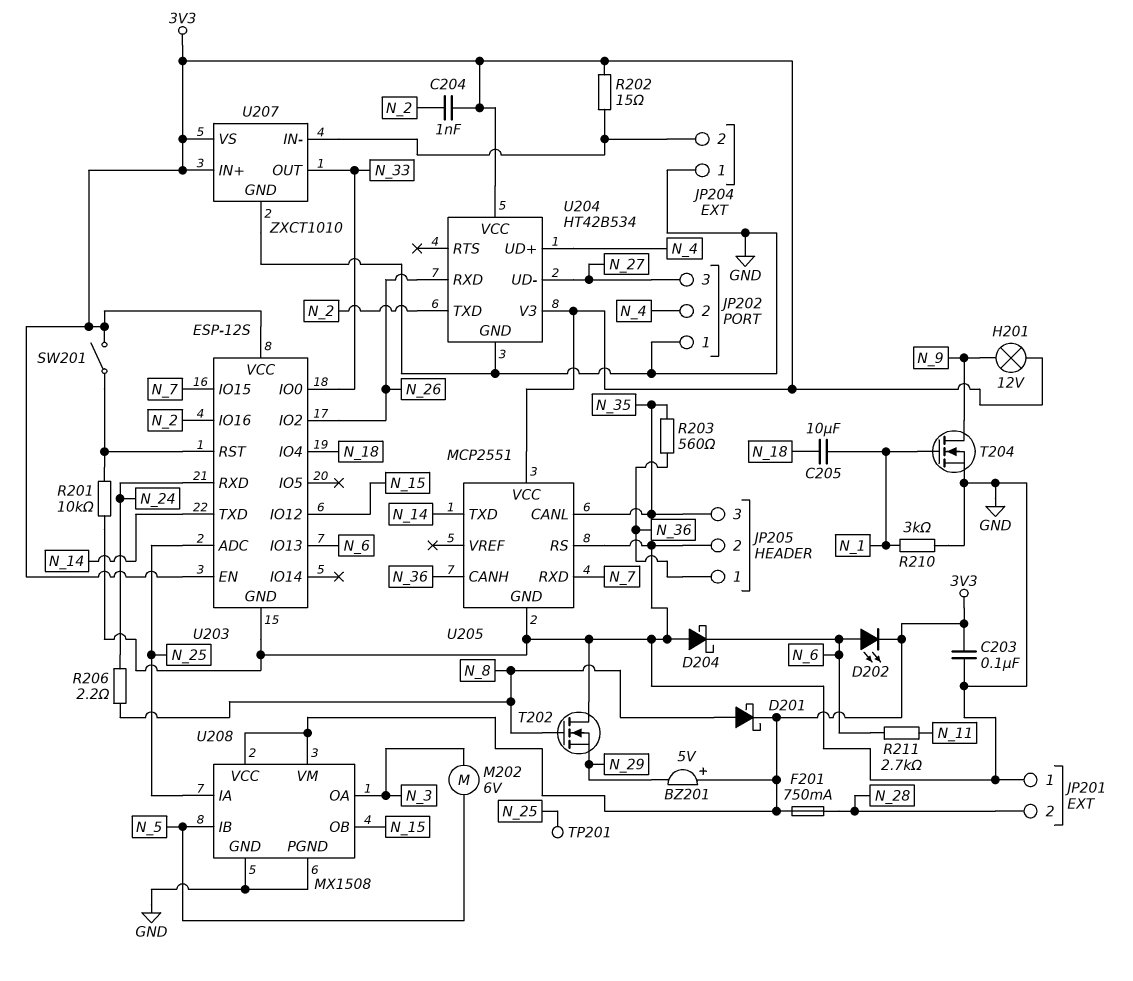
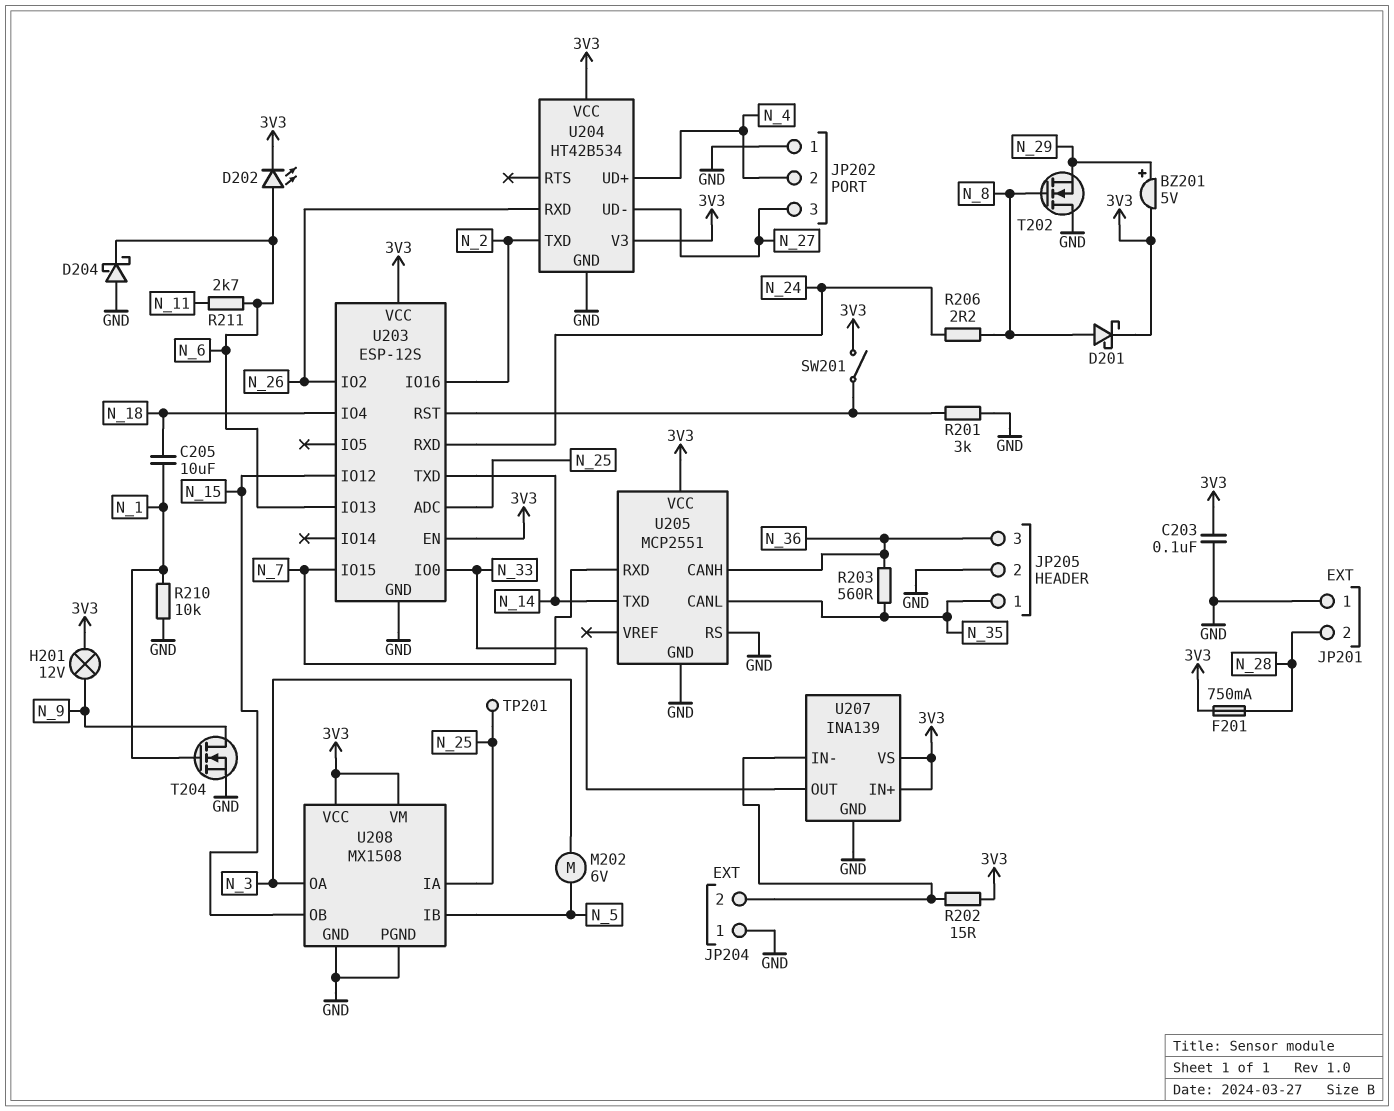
BZ201: buzzer 5V (plus 3V3, minus N_29) -> buzzer 5V (plus N_29, minus 3V3)
C204: 1nF (3V3, N_2) -> none
JP205 pin 1: N_36 -> N_35
JP205 pin 3: N_35 -> N_36
R201: 10k (GND, U203/RST) -> 3k (GND, U203/RST)
R210: 3k (GND, N_1) -> 10k (GND, N_1)
U207: ZXCT1010 -> INA139

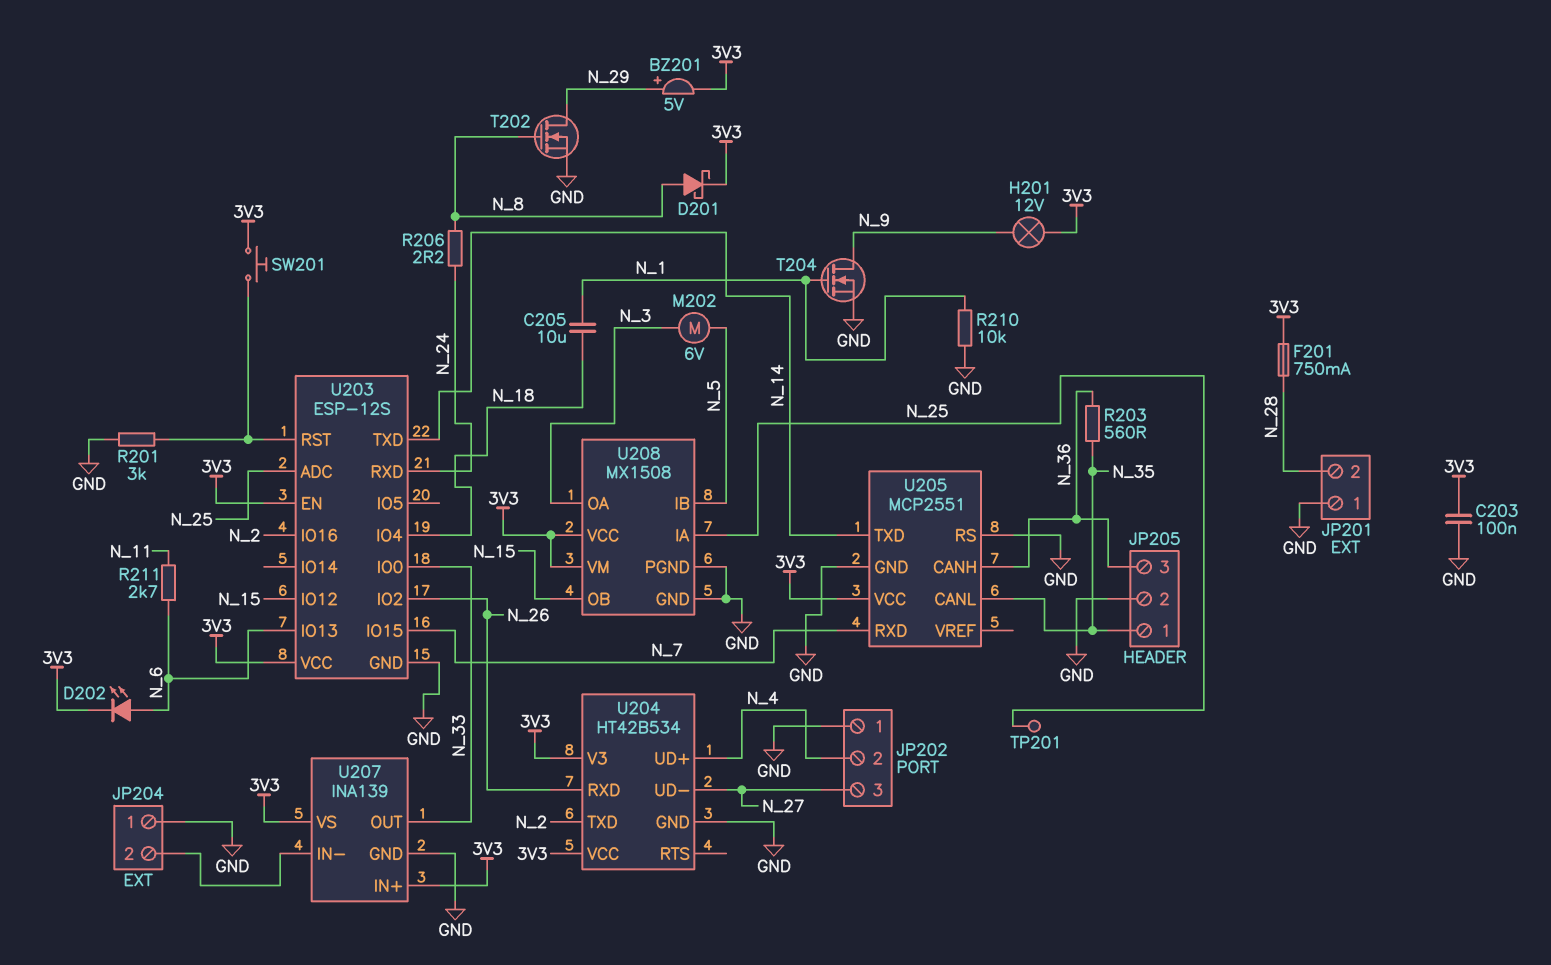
D204: schottky (A GND, K N_6) -> none
R202: 15 (3V3, JP204/2) -> none
SW201: switch (3V3, U203/RST) -> button (3V3, U203/RST)
T202: NMOS (G N_8, D GND, S N_29) -> NMOS (G N_8, D N_29, S GND)

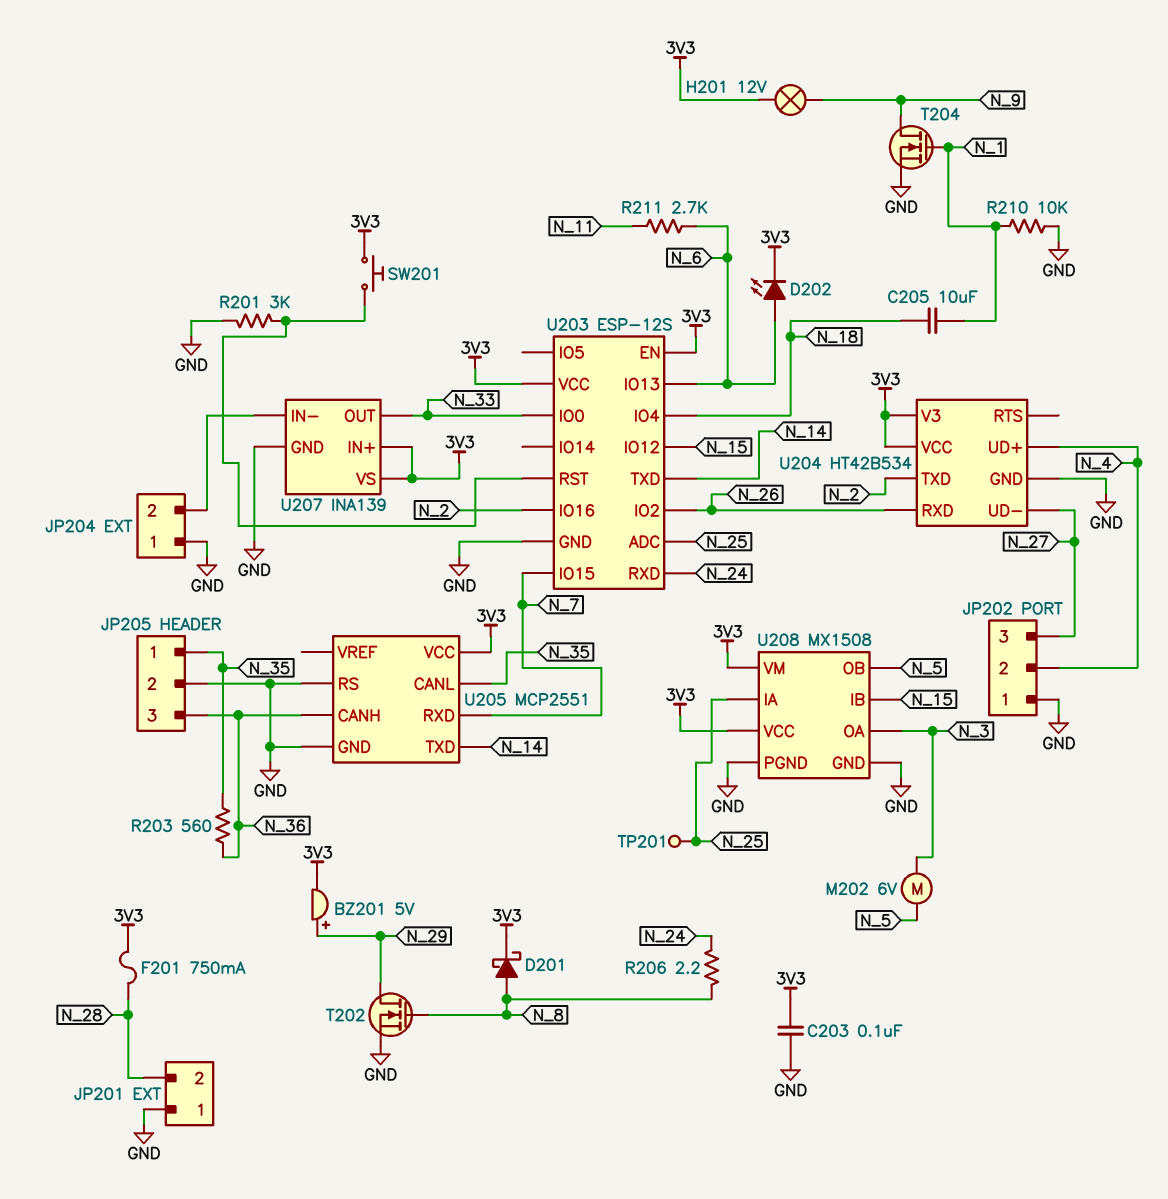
U208 pin IB: N_5 -> N_15
U208 pin OB: N_15 -> N_5

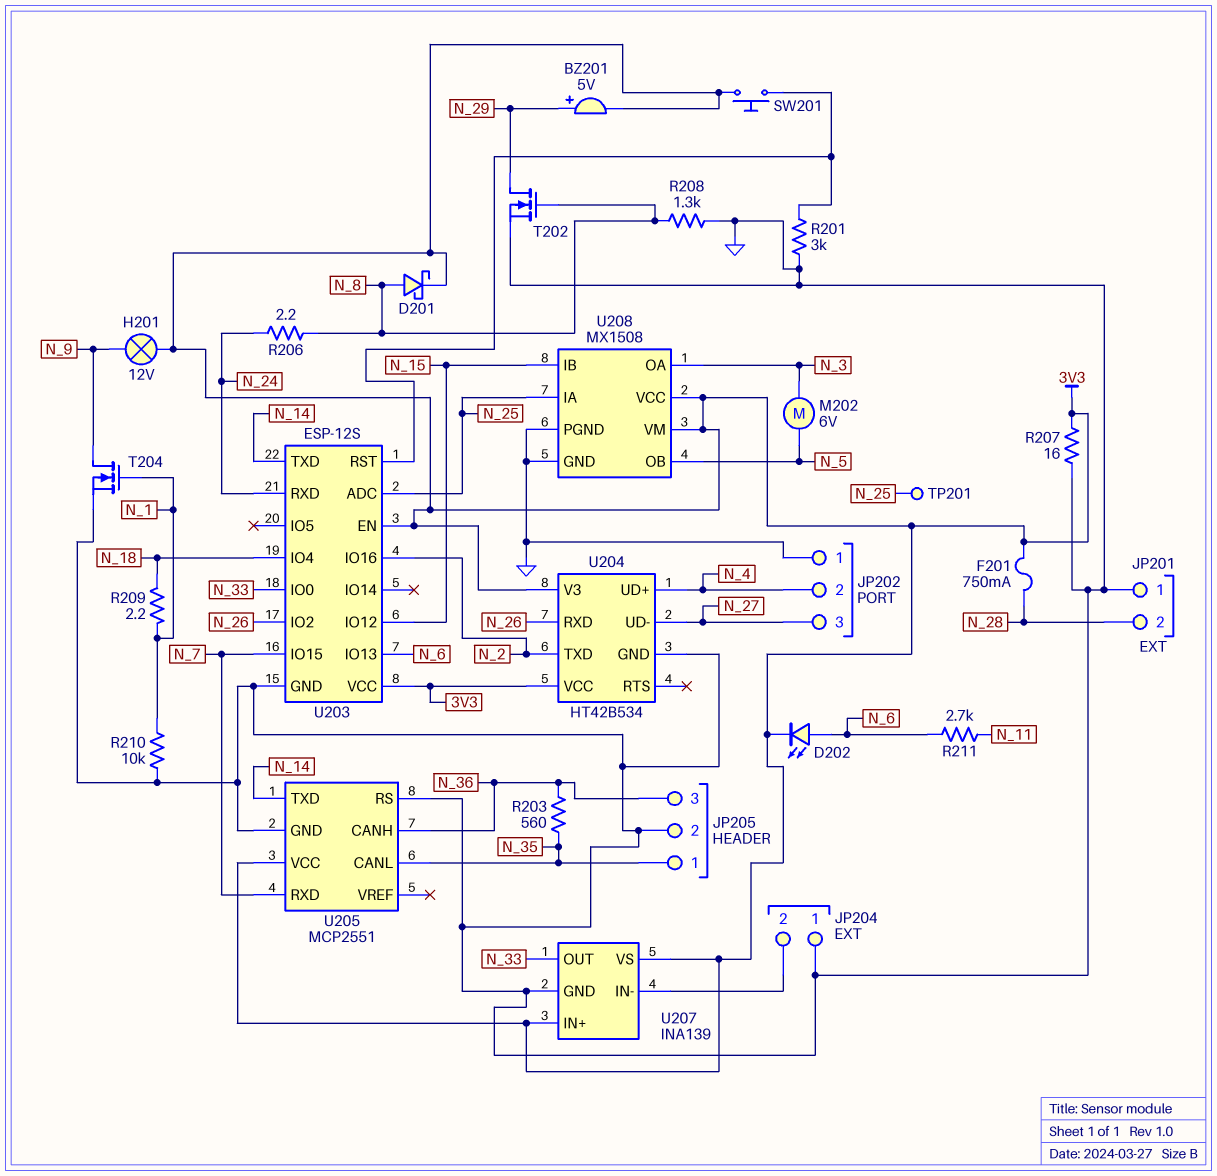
C203: 100nF (3V3, GND) -> none
C205: 10uF (N_1, N_18) -> none
R207: none -> 16 (3V3, GND)
R208: none -> 1.3k (GND, N_8)
R209: none -> 2.2 (N_1, N_18)

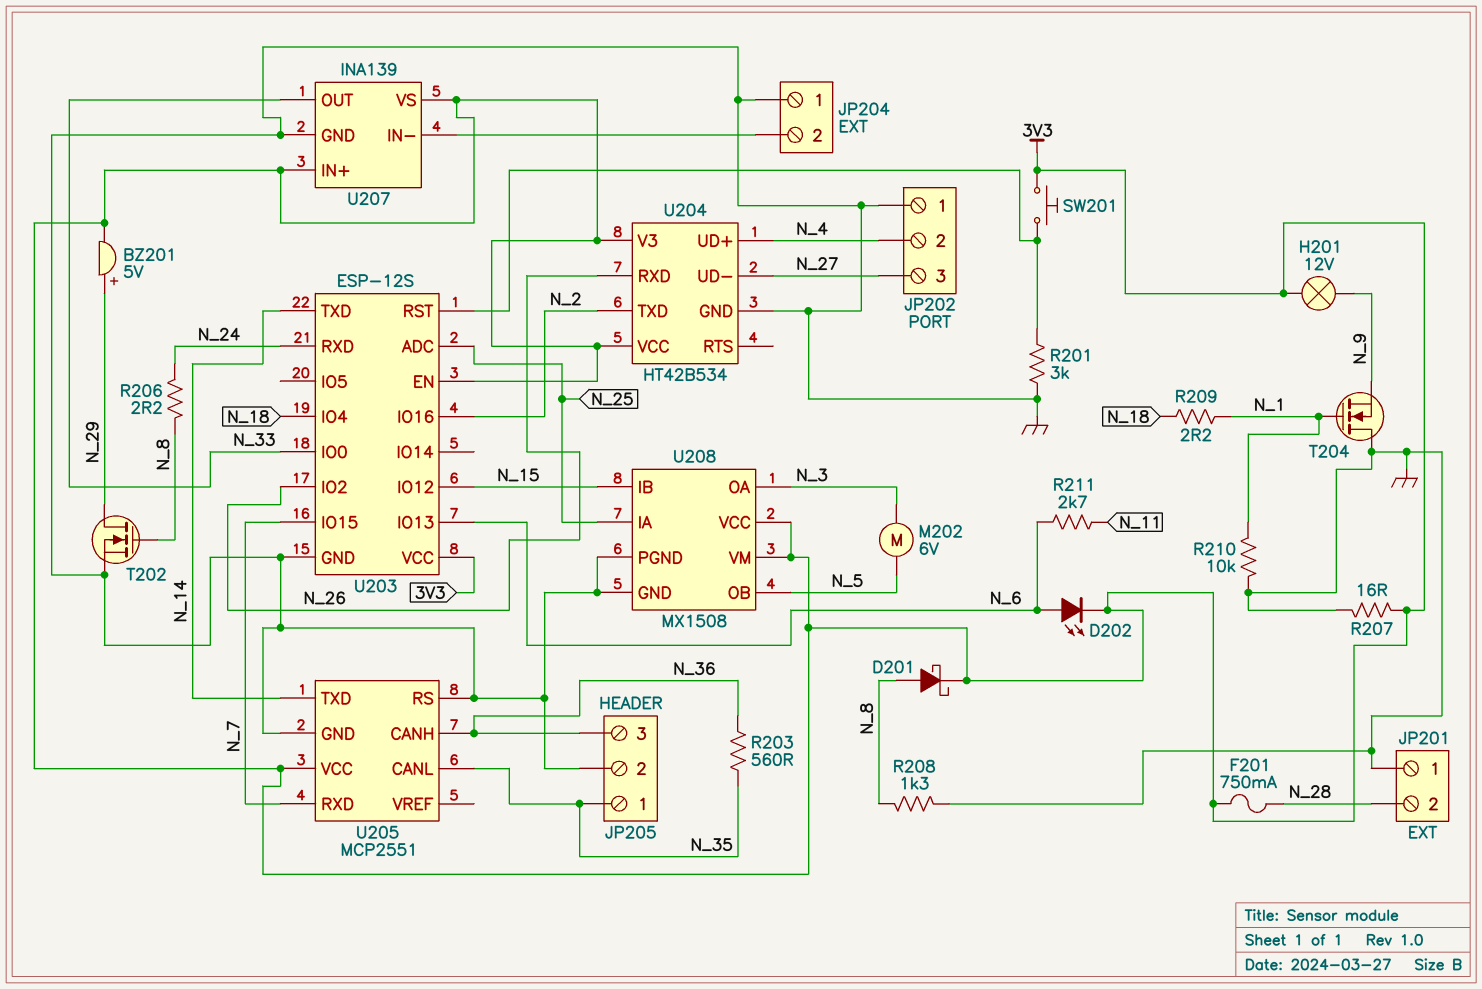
T204: NMOS (G N_1, D N_9, S GND) -> NMOS (G N_1, D GND, S N_9)
TP201: test point (N_25) -> none

